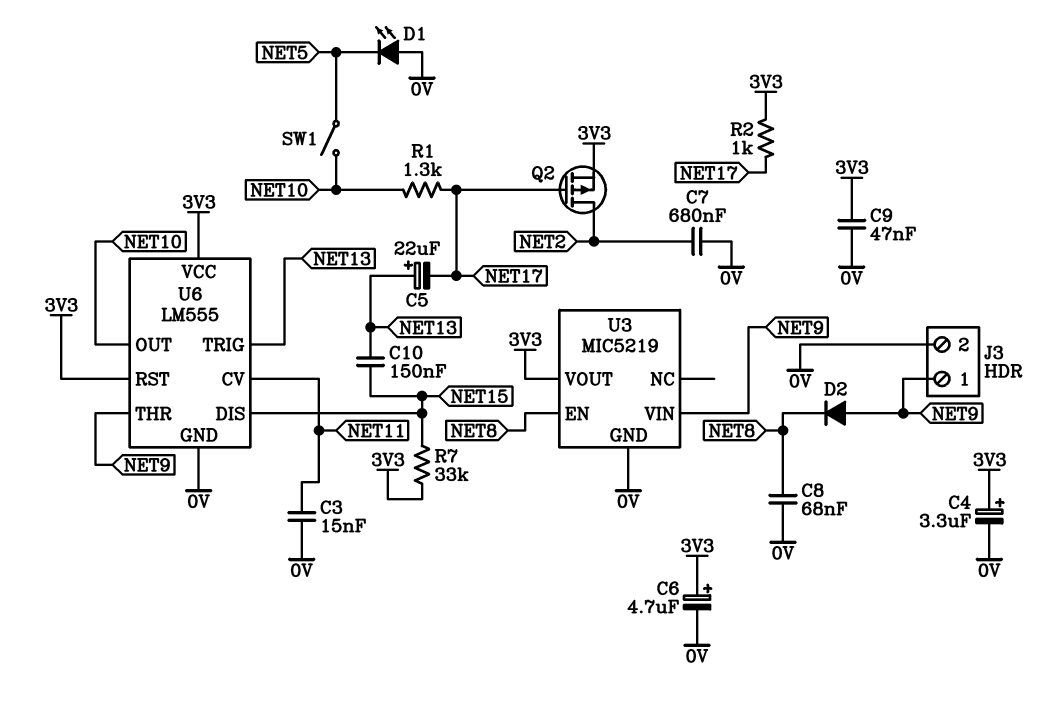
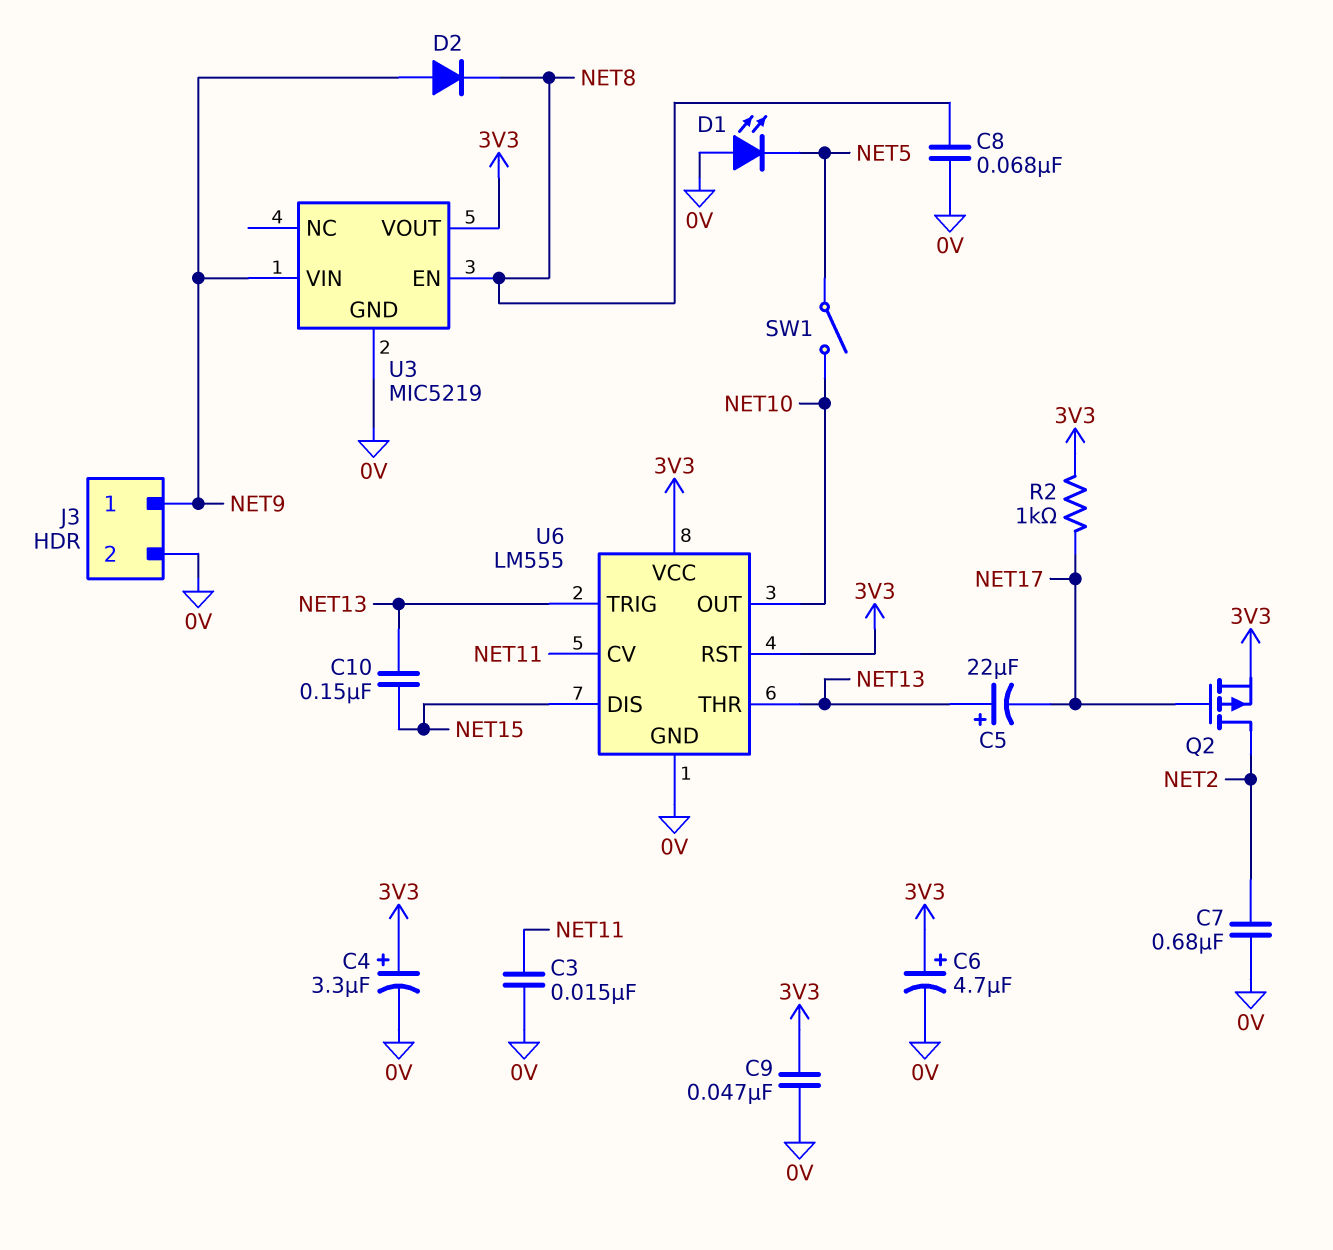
R1: 1.3k (NET10, NET17) -> none
R7: 33k (3V3, NET15) -> none
U6 pin THR: NET9 -> NET13

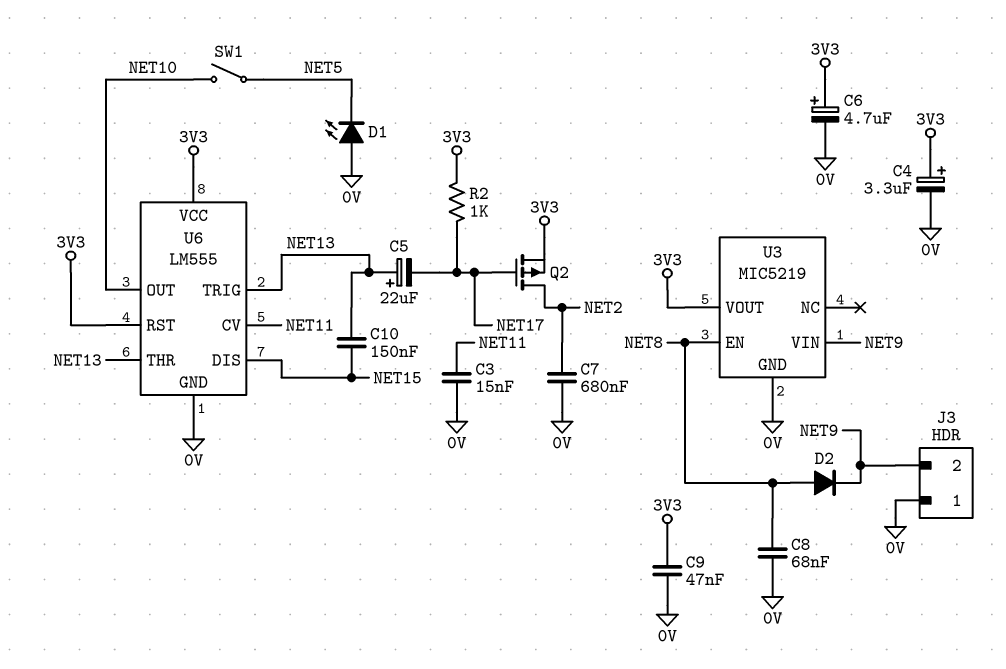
D2: diode (A NET9, K NET8) -> diode (A NET8, K NET9)
J3 pin 1: NET9 -> 0V
J3 pin 2: 0V -> NET9

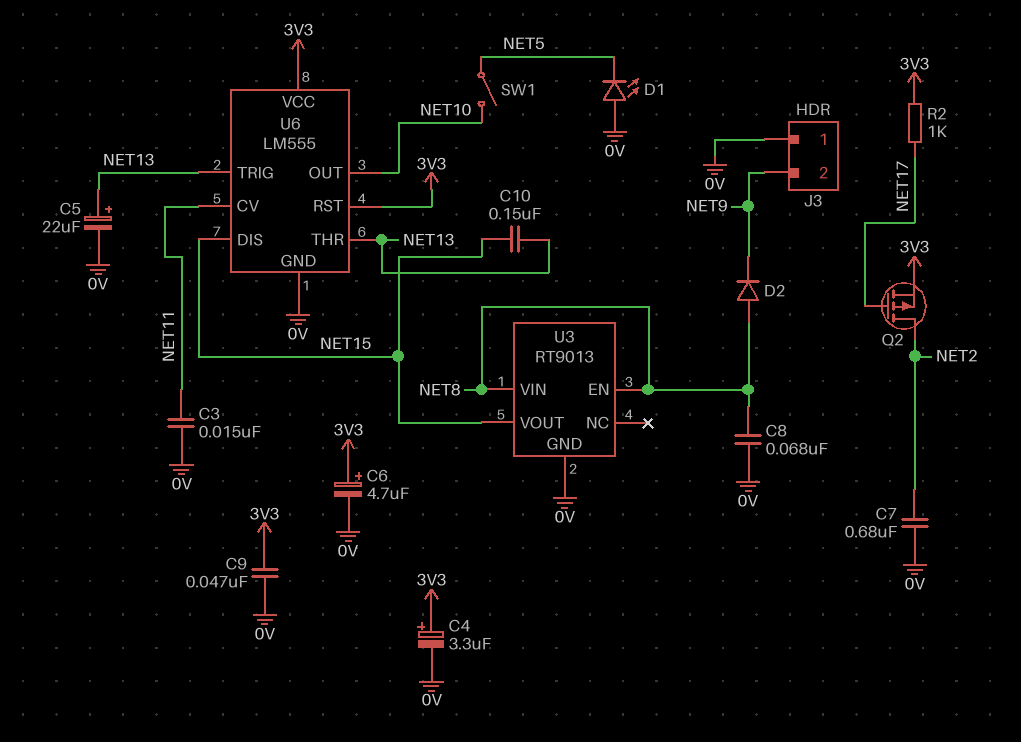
C5: 22uF (plus NET13, minus NET17) -> 22uF (plus NET13, minus 0V)
U3: MIC5219 -> RT9013
U3 pin VIN: NET9 -> NET8
U3 pin VOUT: 3V3 -> NET15

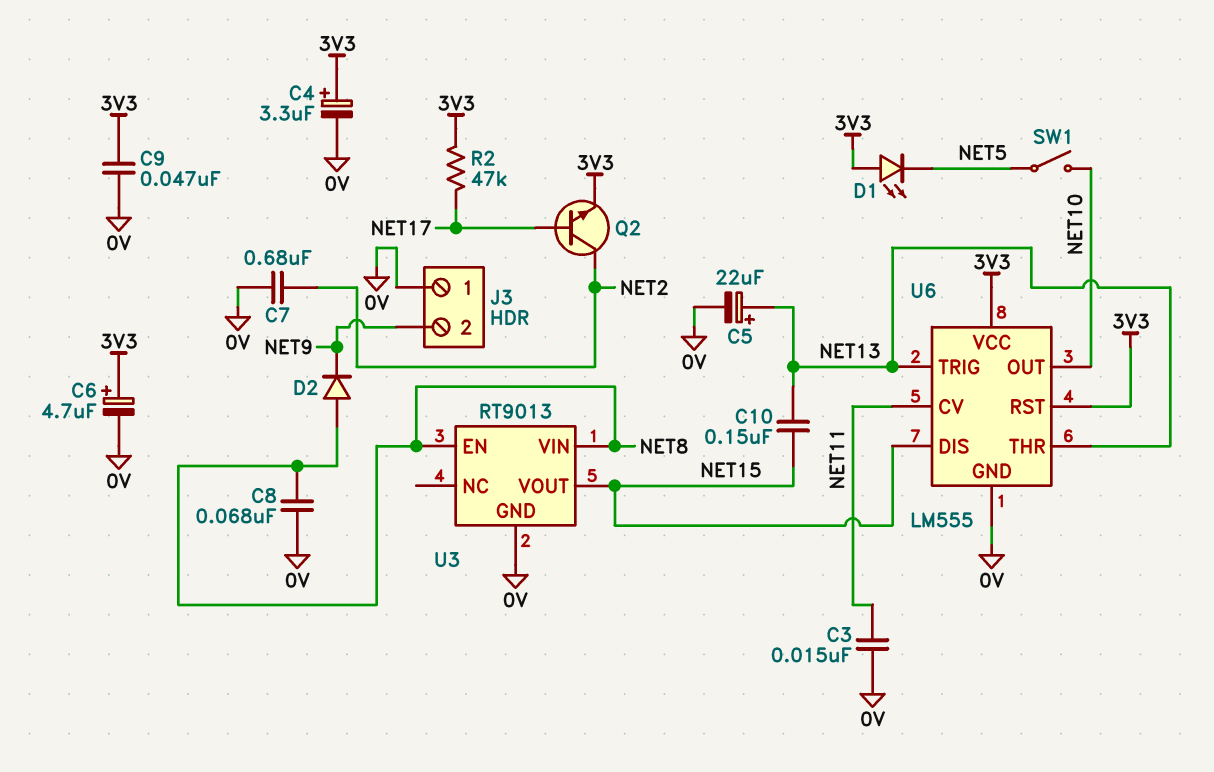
D1: LED (A 0V, K NET5) -> LED (A 3V3, K NET5)
Q2: PMOS (G NET17, D NET2, S 3V3) -> NPN (B NET17, C NET2, E 3V3)
R2: 1k (3V3, NET17) -> 47k (3V3, NET17)

